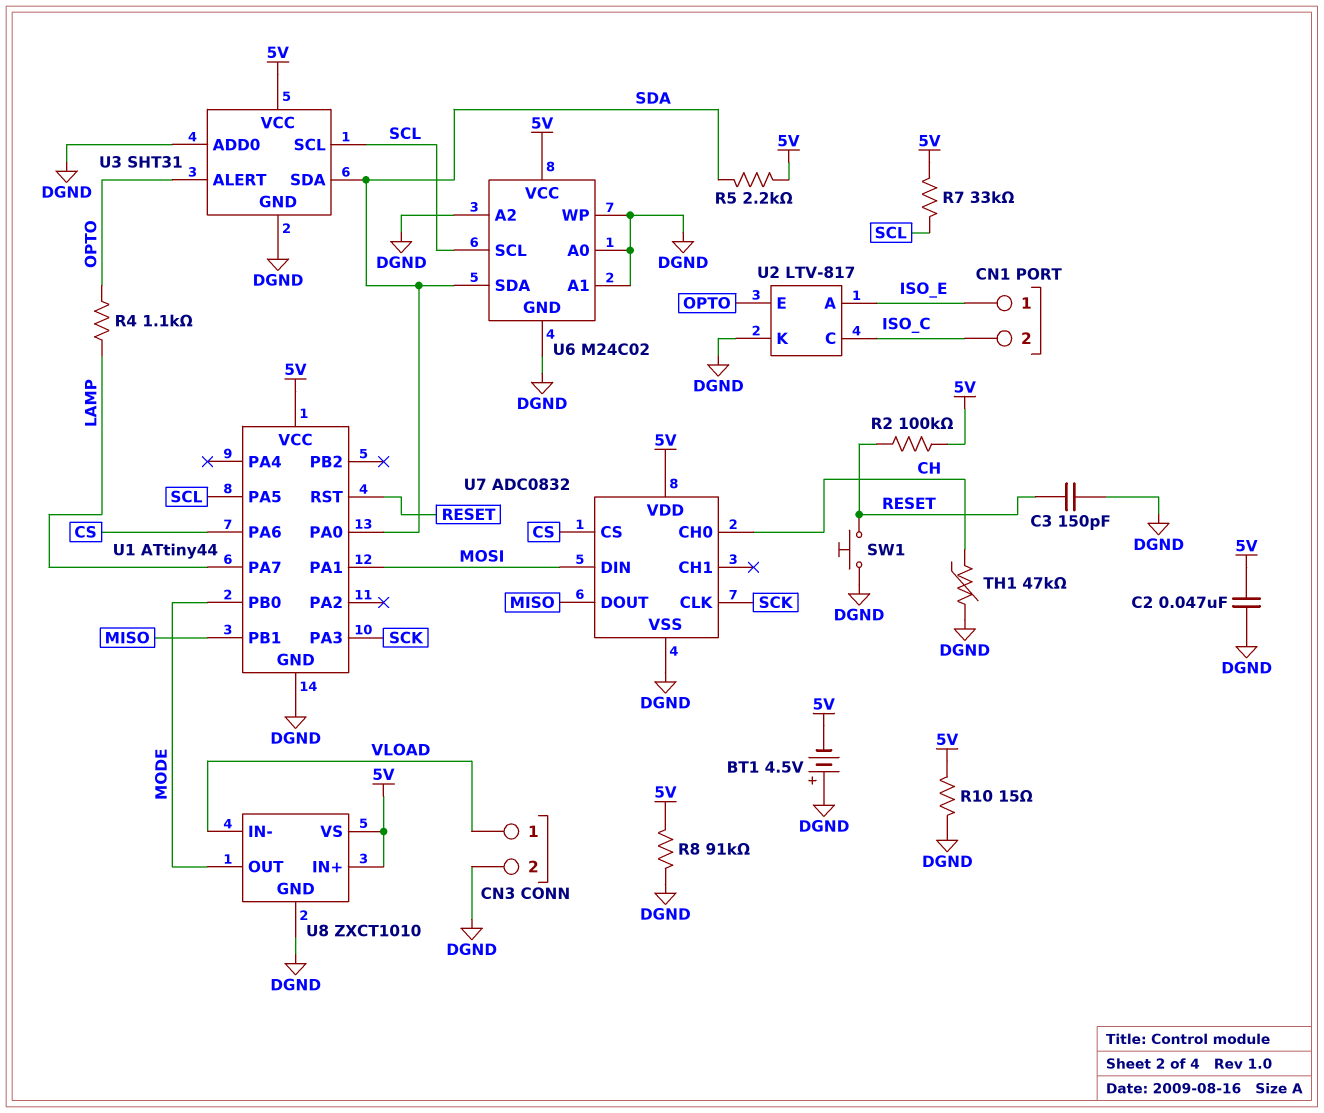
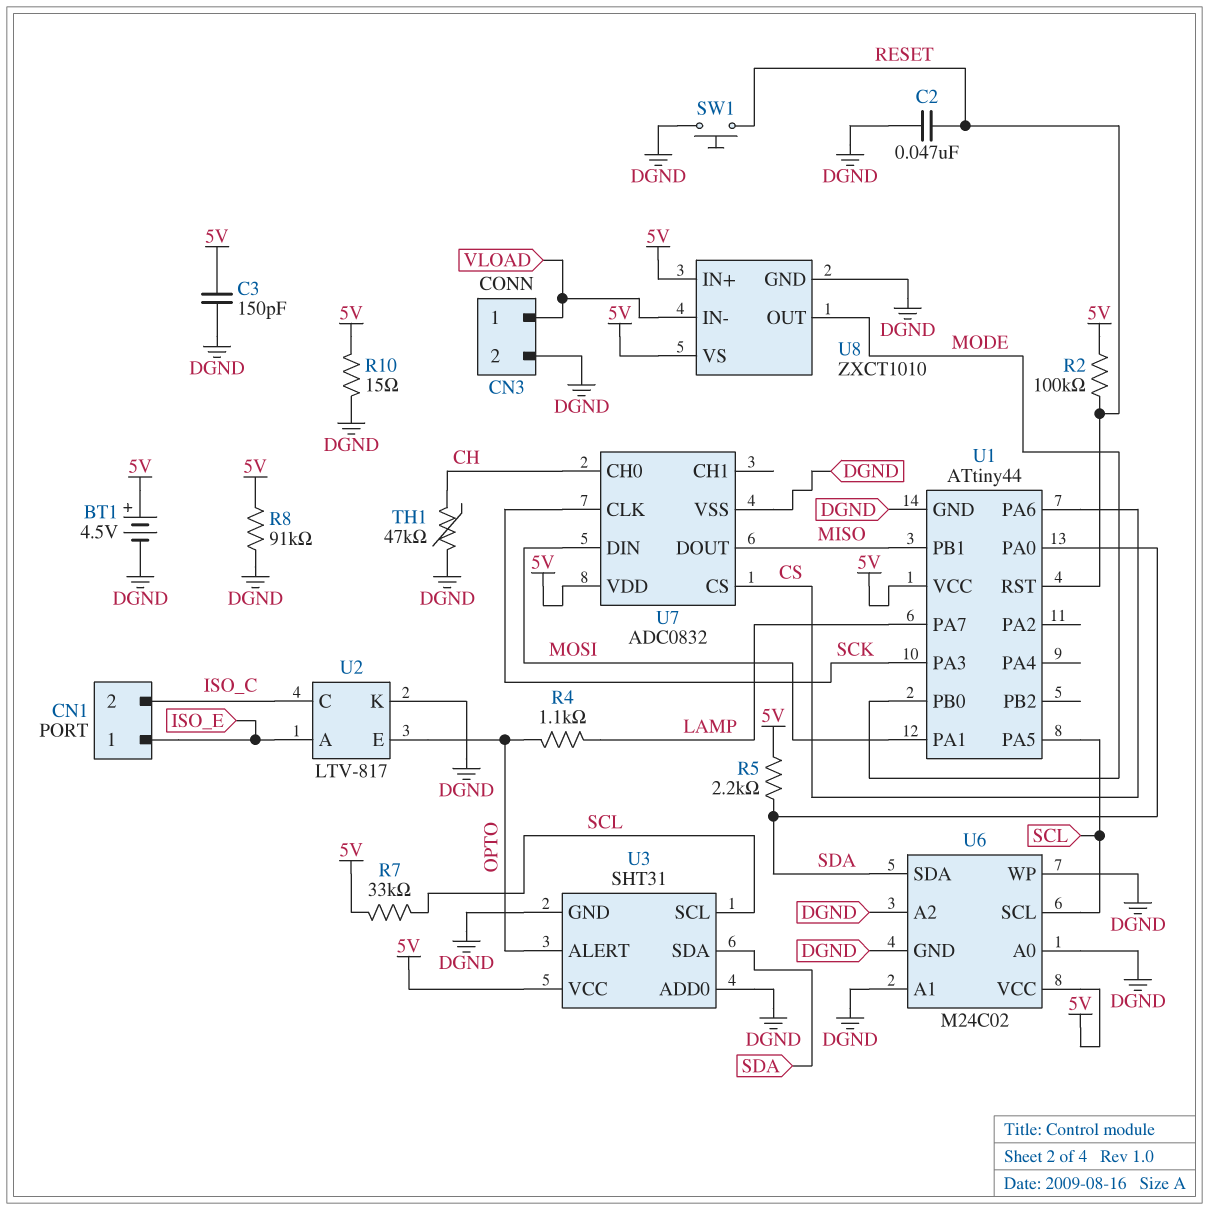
BT1: 4.5V (plus DGND, minus 5V) -> 4.5V (plus 5V, minus DGND)
C2: 47nF (5V, DGND) -> 47nF (DGND, RESET)
C3: 150pF (DGND, RESET) -> 150pF (5V, DGND)

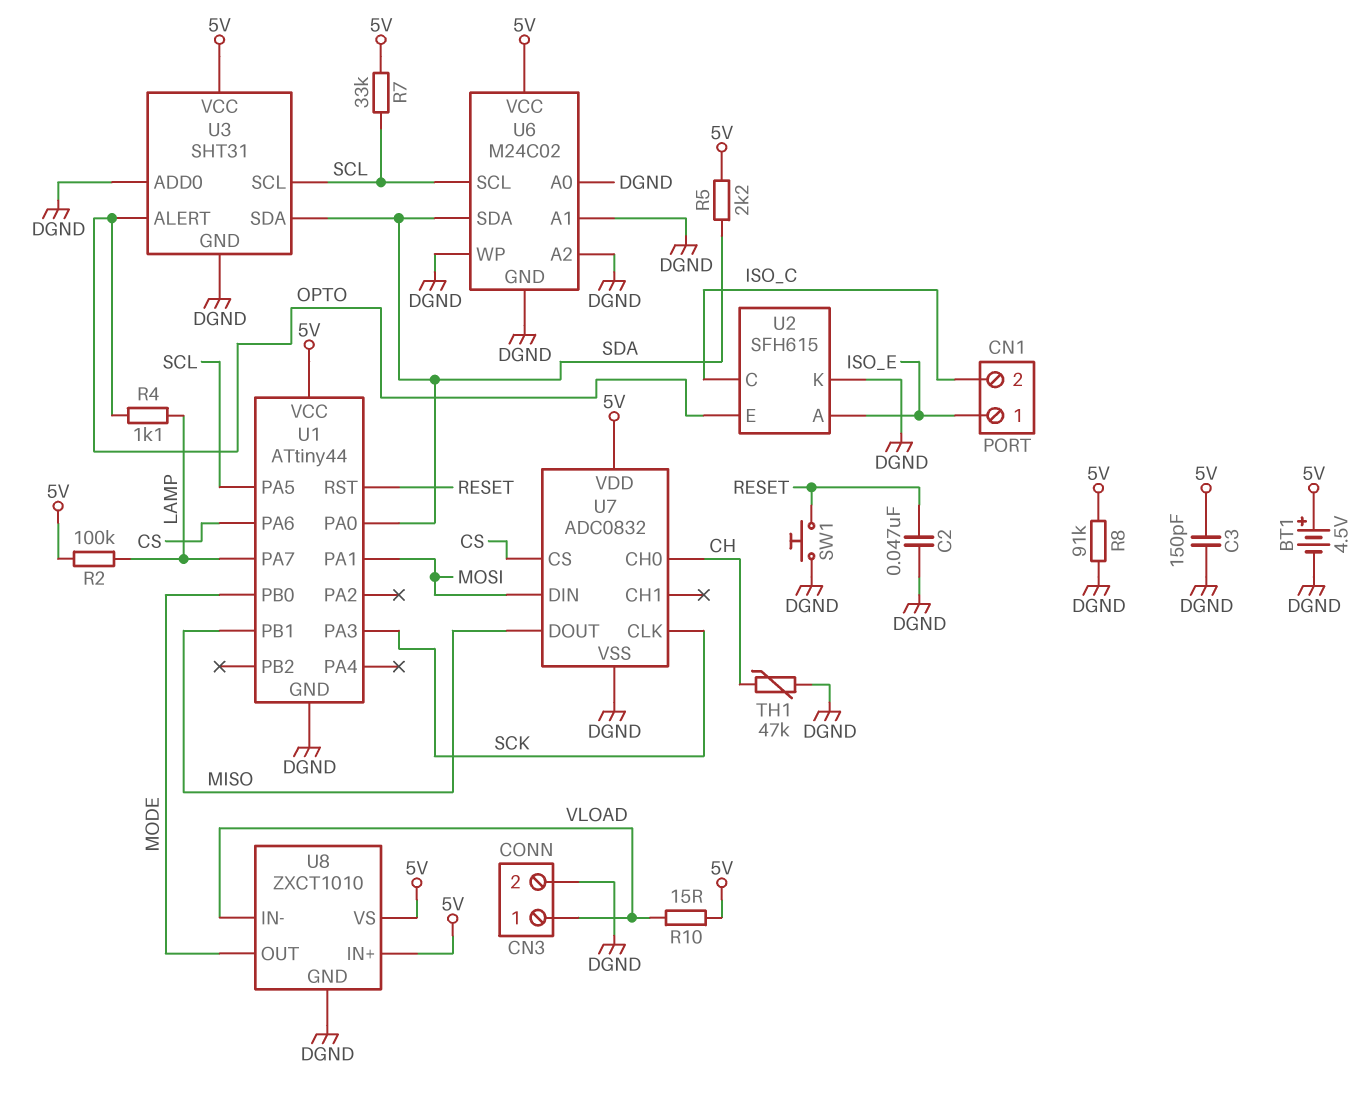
R2: 100k (5V, RESET) -> 100k (5V, LAMP)
R10: 15 (5V, DGND) -> 15 (5V, VLOAD)
U2: LTV-817 -> SFH615

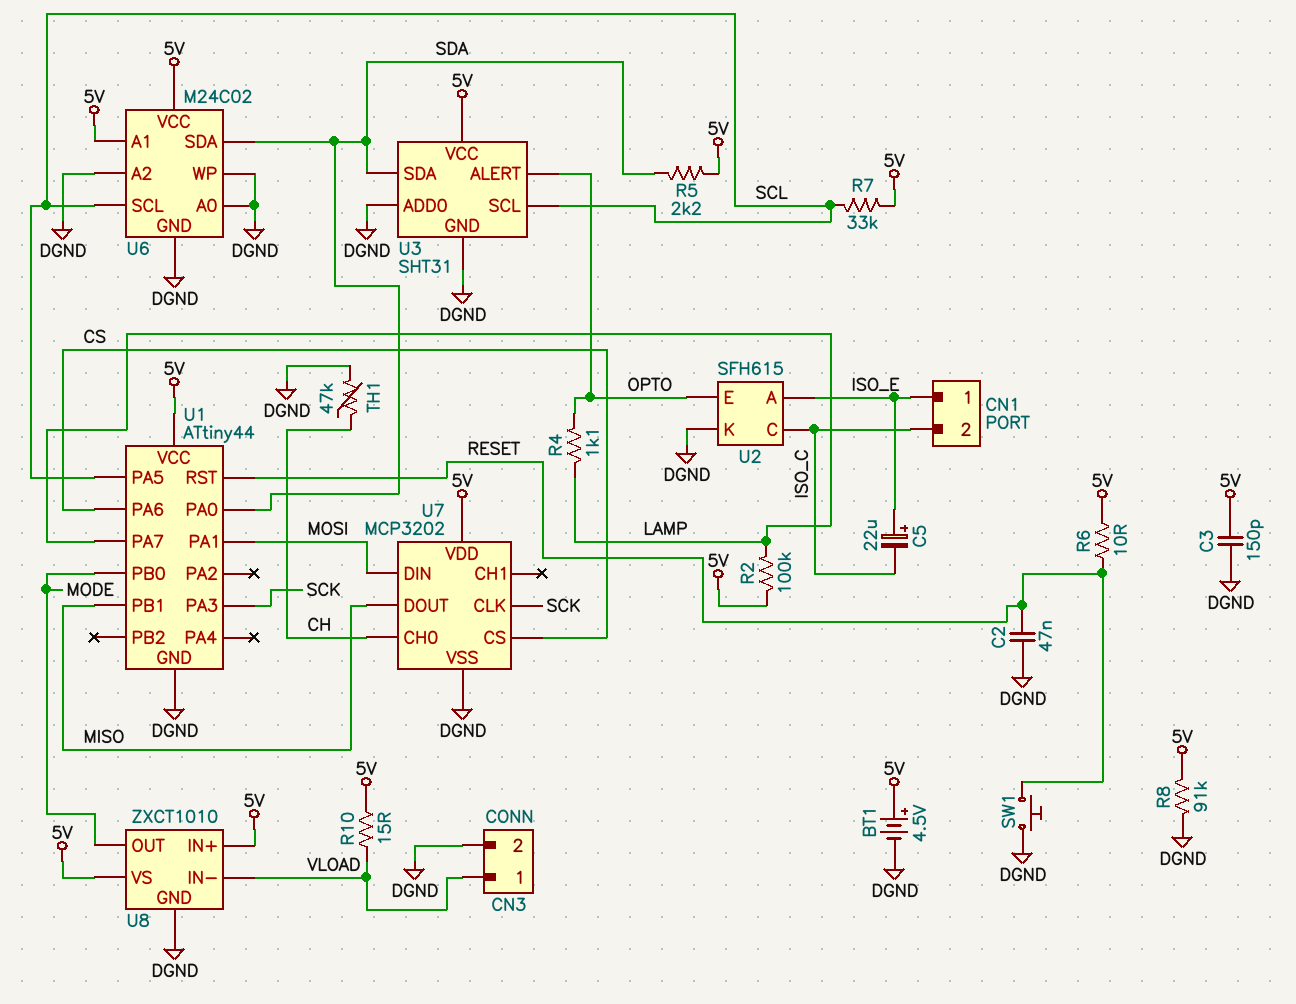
C5: none -> 22uF (plus ISO_E, minus ISO_C)
R6: none -> 10 (5V, RESET)
U6 pin A1: DGND -> 5V
U7: ADC0832 -> MCP3202

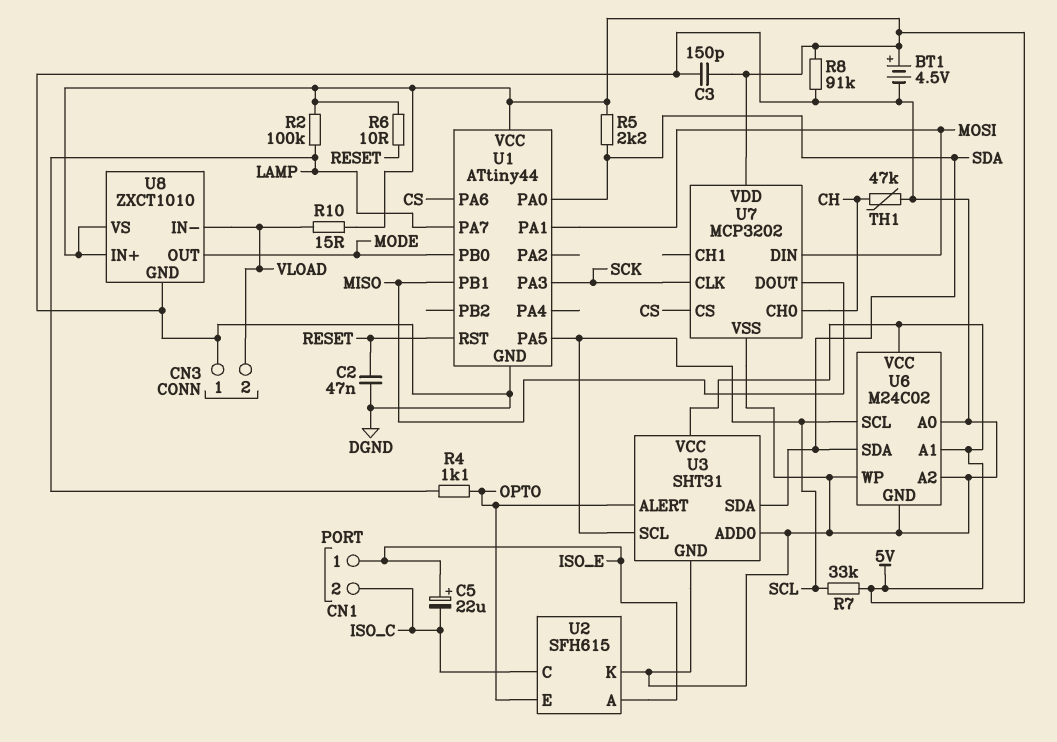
CN3 pin 1: VLOAD -> DGND
CN3 pin 2: DGND -> VLOAD
SW1: button (DGND, RESET) -> none

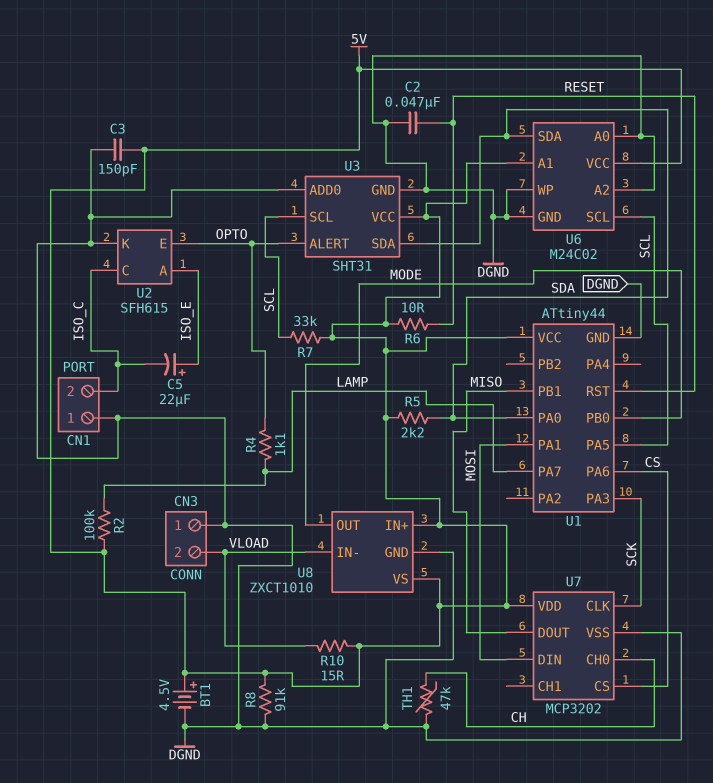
CN1 pin 1: ISO_E -> DGND

